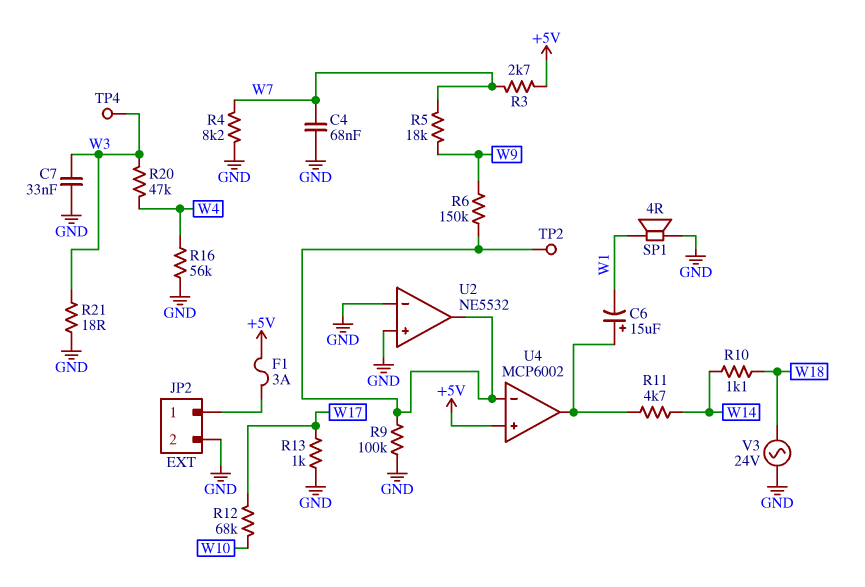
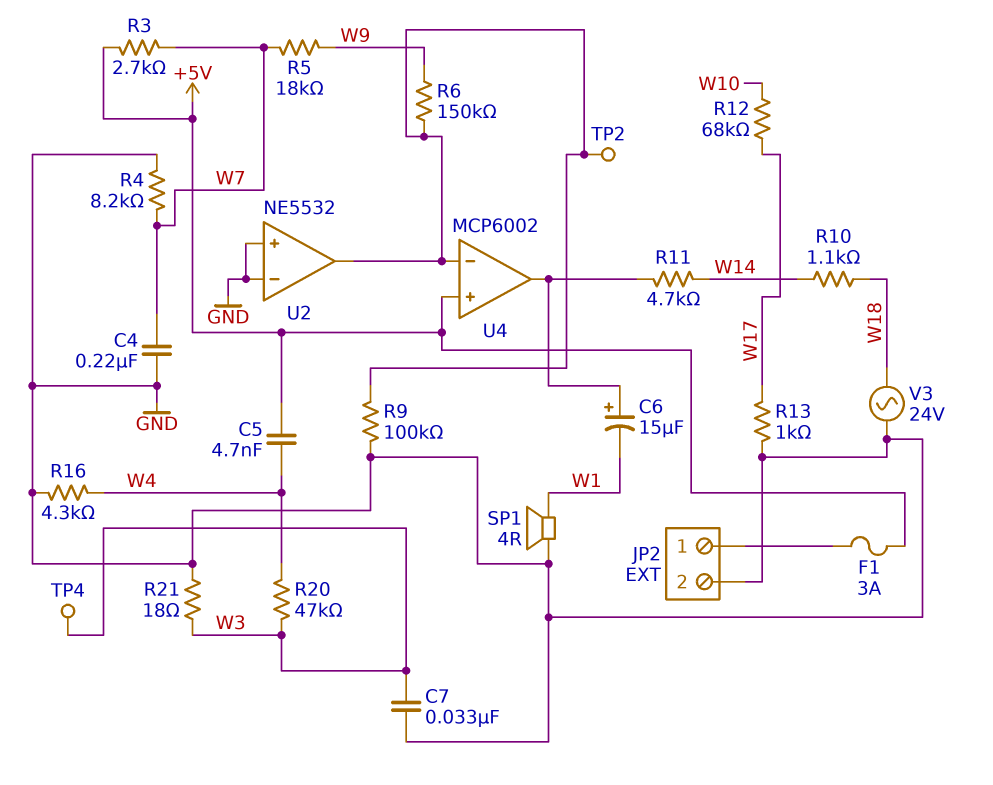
C4: 68nF (GND, W7) -> 220nF (GND, W7)
C5: none -> 4.7nF (+5V, W4)
R16: 56k (GND, W4) -> 4.3k (GND, W4)

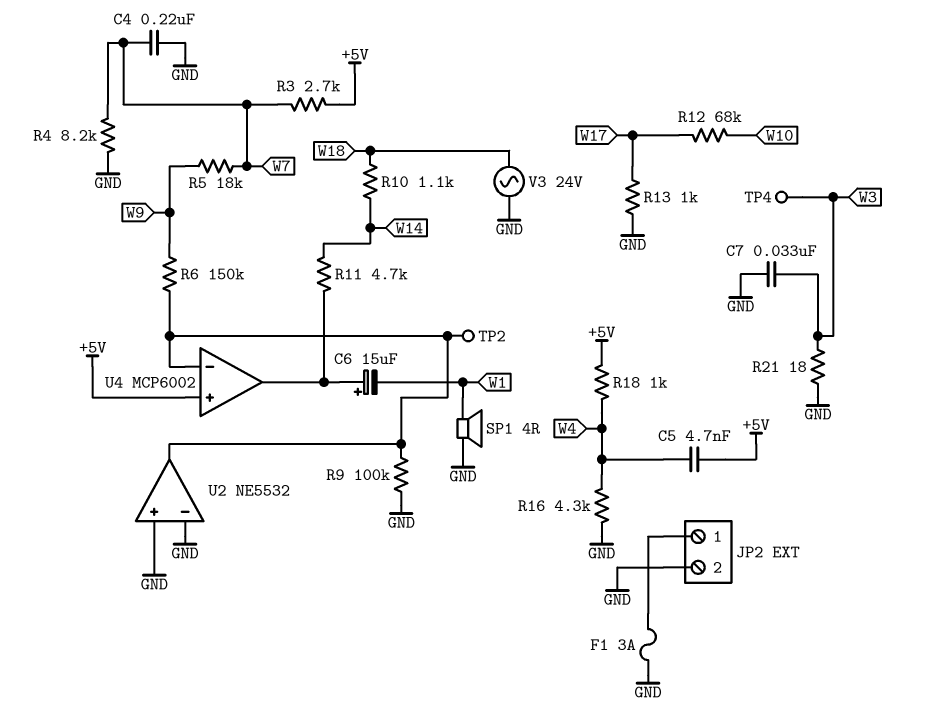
F1: 3A (+5V, JP2/1) -> 3A (GND, JP2/1)
R18: none -> 1k (+5V, W4)
R20: 47k (W3, W4) -> none

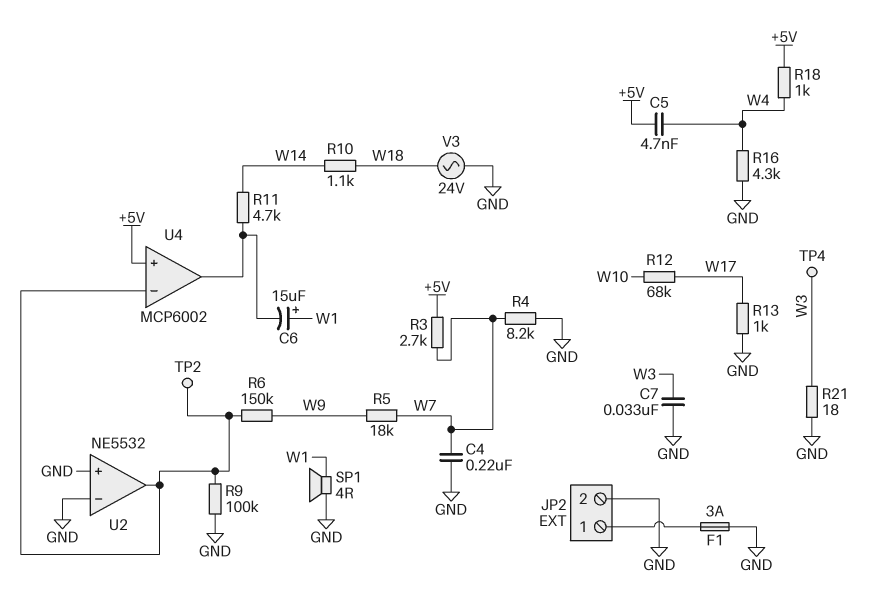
C6: 15uF (plus U4/out, minus W1) -> 15uF (plus W1, minus U4/out)

